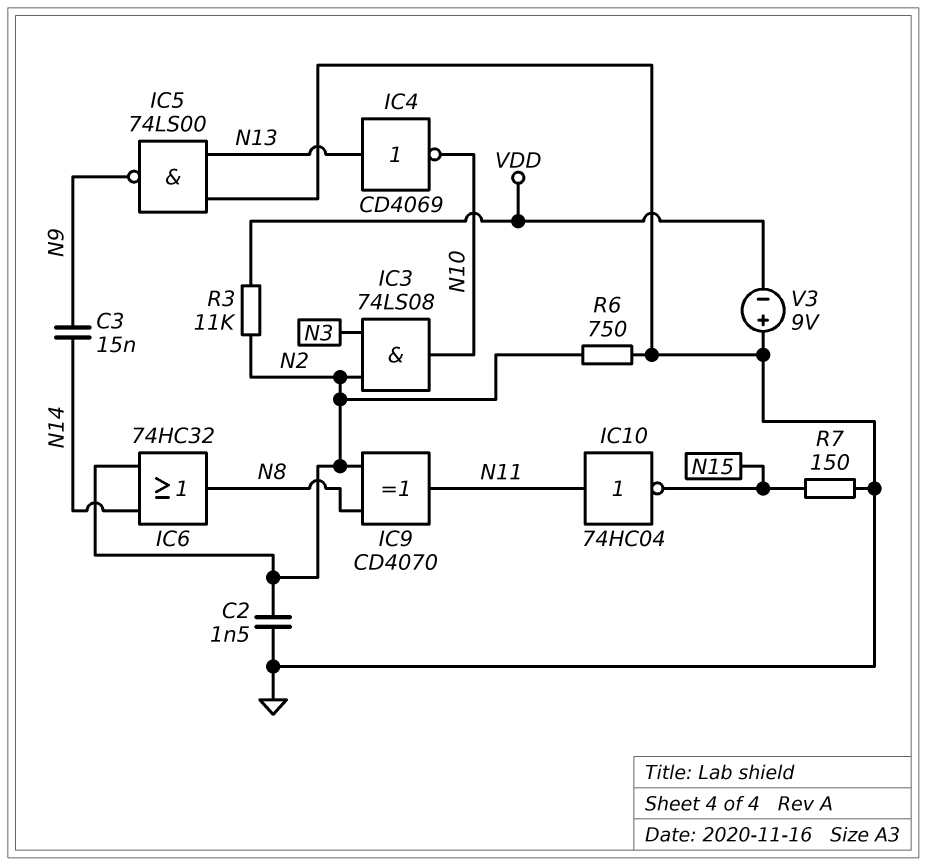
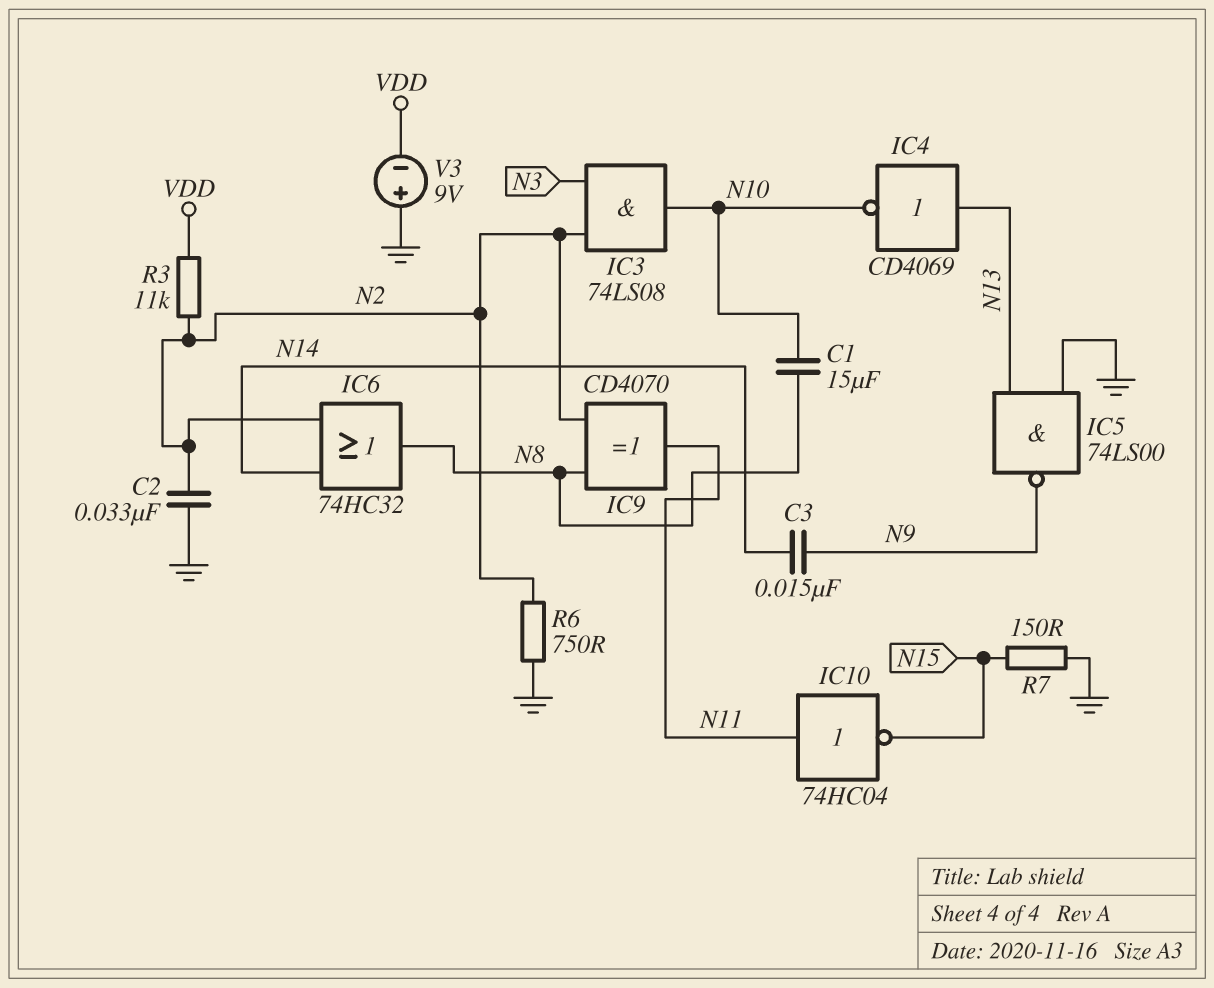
C1: none -> 15uF (N8, N10)
C2: 1.5nF (GND, N2) -> 33nF (GND, N2)

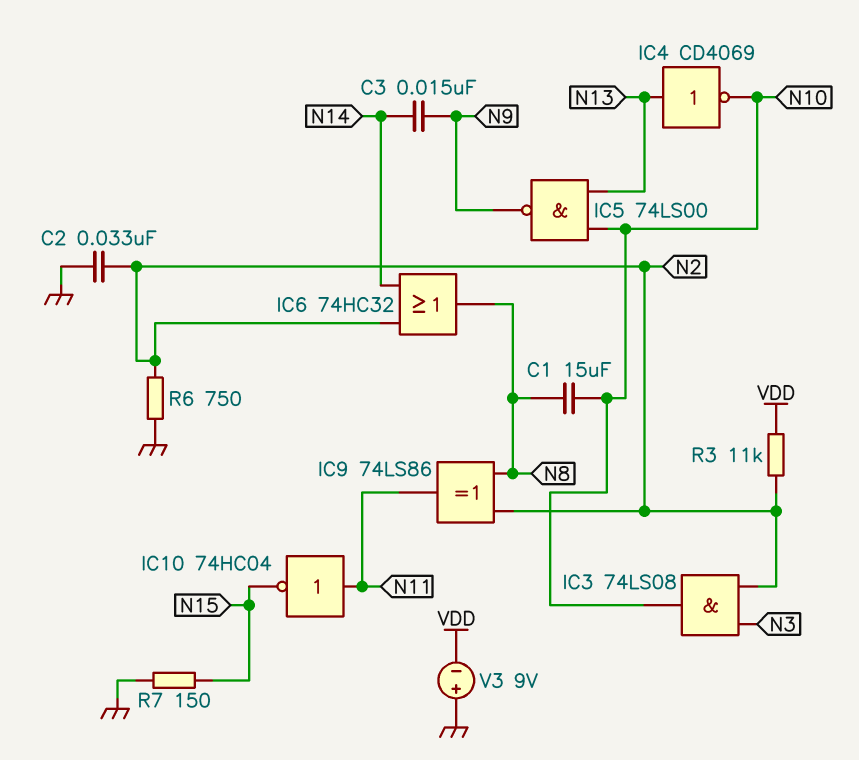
IC5: NAND 74LS00 (in GND, in N13, out N9) -> NAND 74LS00 (in N10, in N13, out N9)
IC9: XOR CD4070 (in N2, in N8, out N11) -> XOR 74LS86 (in N2, in N8, out N11)

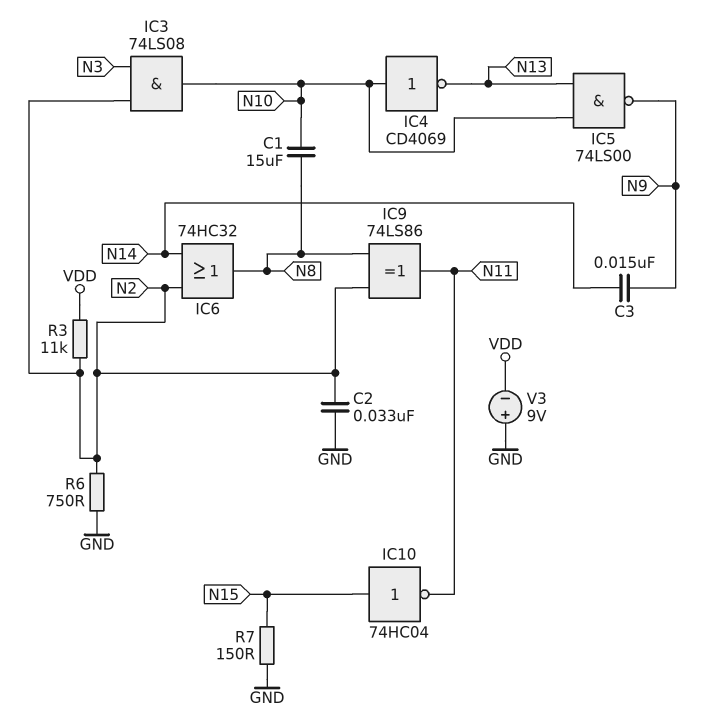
IC4: NOT CD4069 (in N13, out N10) -> NOT CD4069 (in N10, out N13)
IC10: NOT 74HC04 (in N11, out N15) -> NOT 74HC04 (in N15, out N11)

